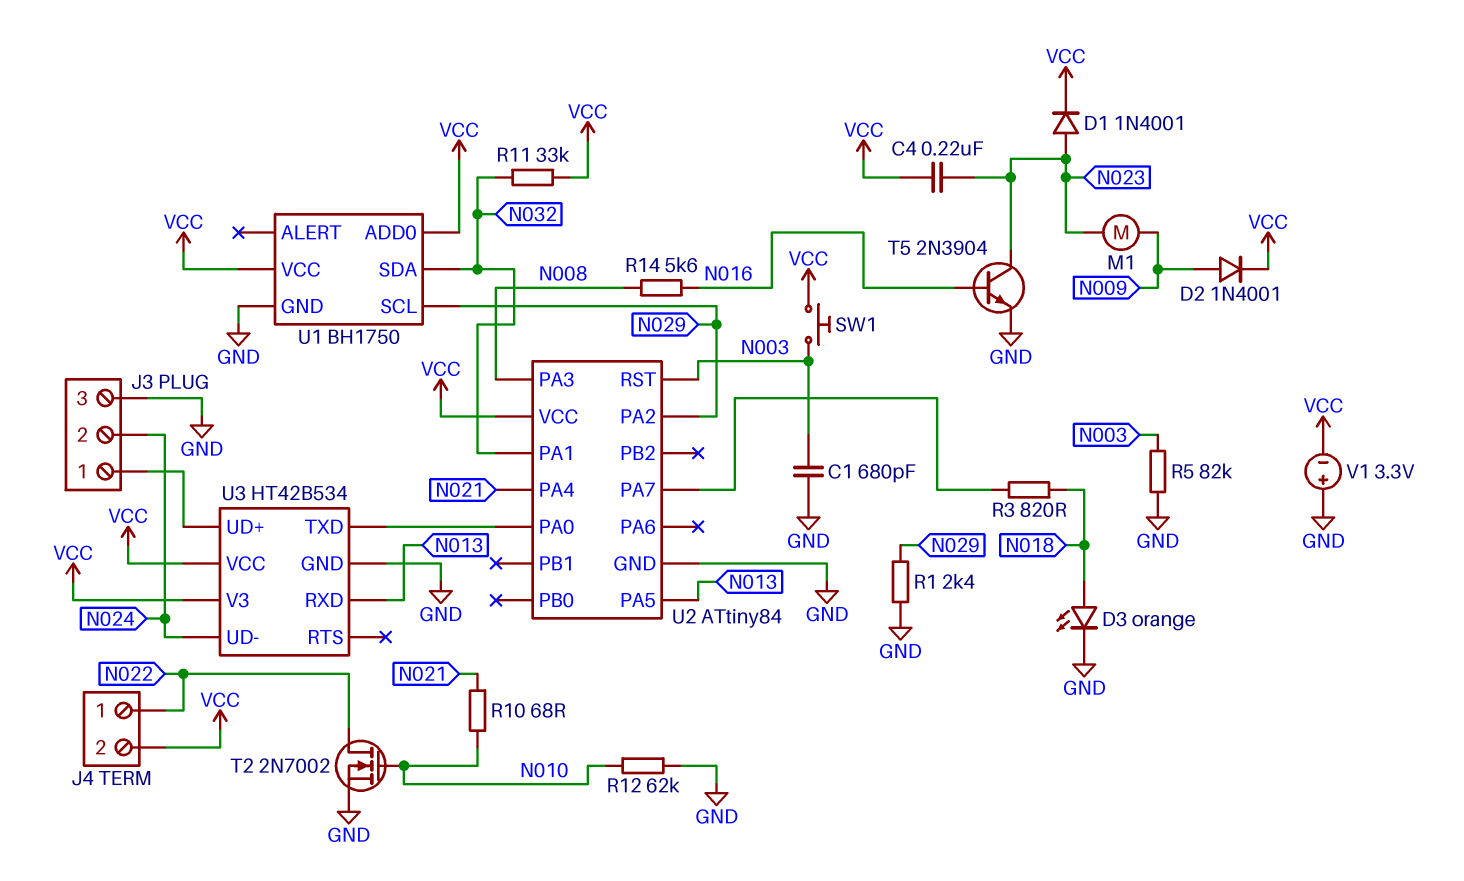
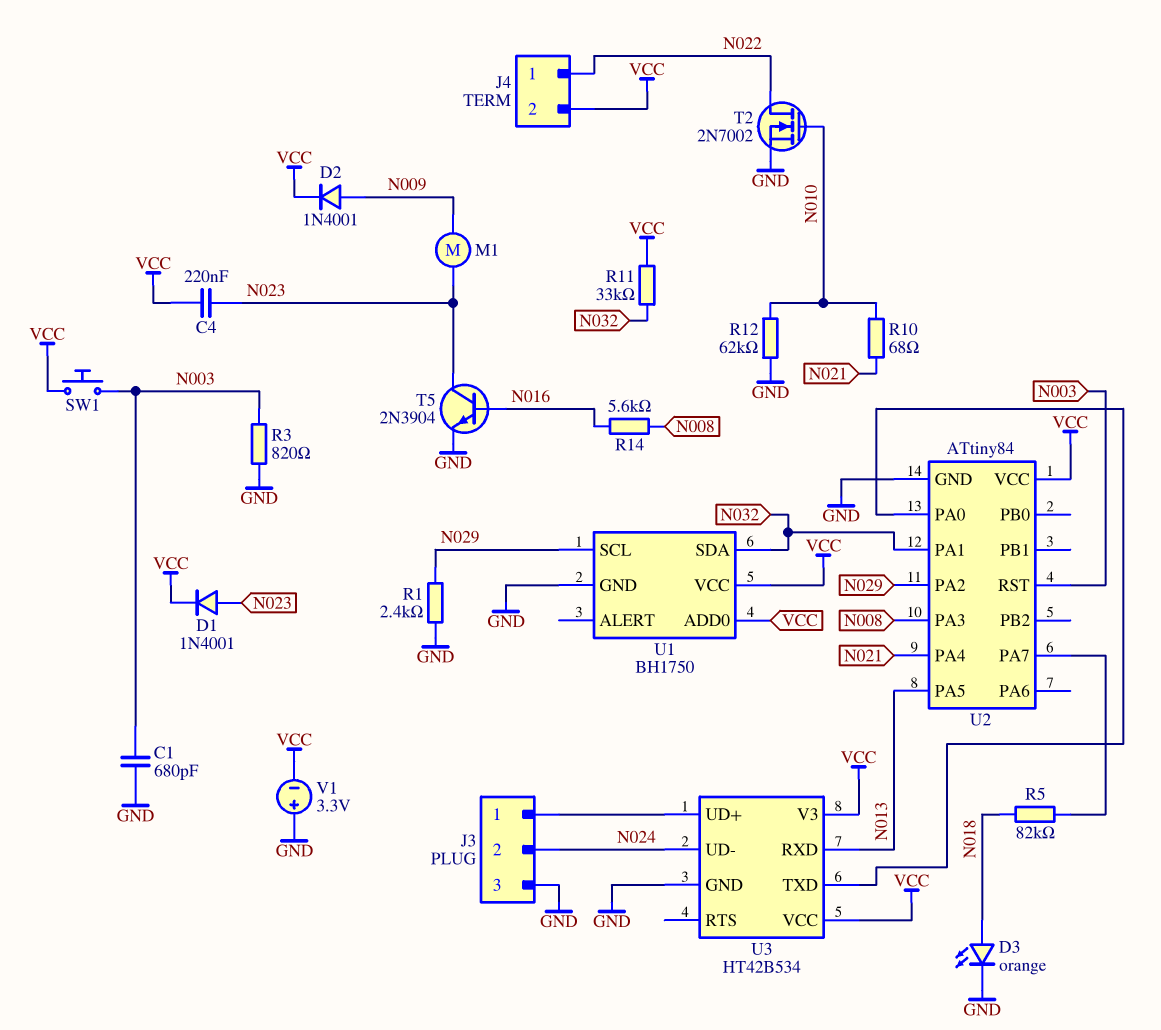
R3: 820 (N018, U2/PA7) -> 820 (GND, N003)
R5: 82k (GND, N003) -> 82k (N018, U2/PA7)

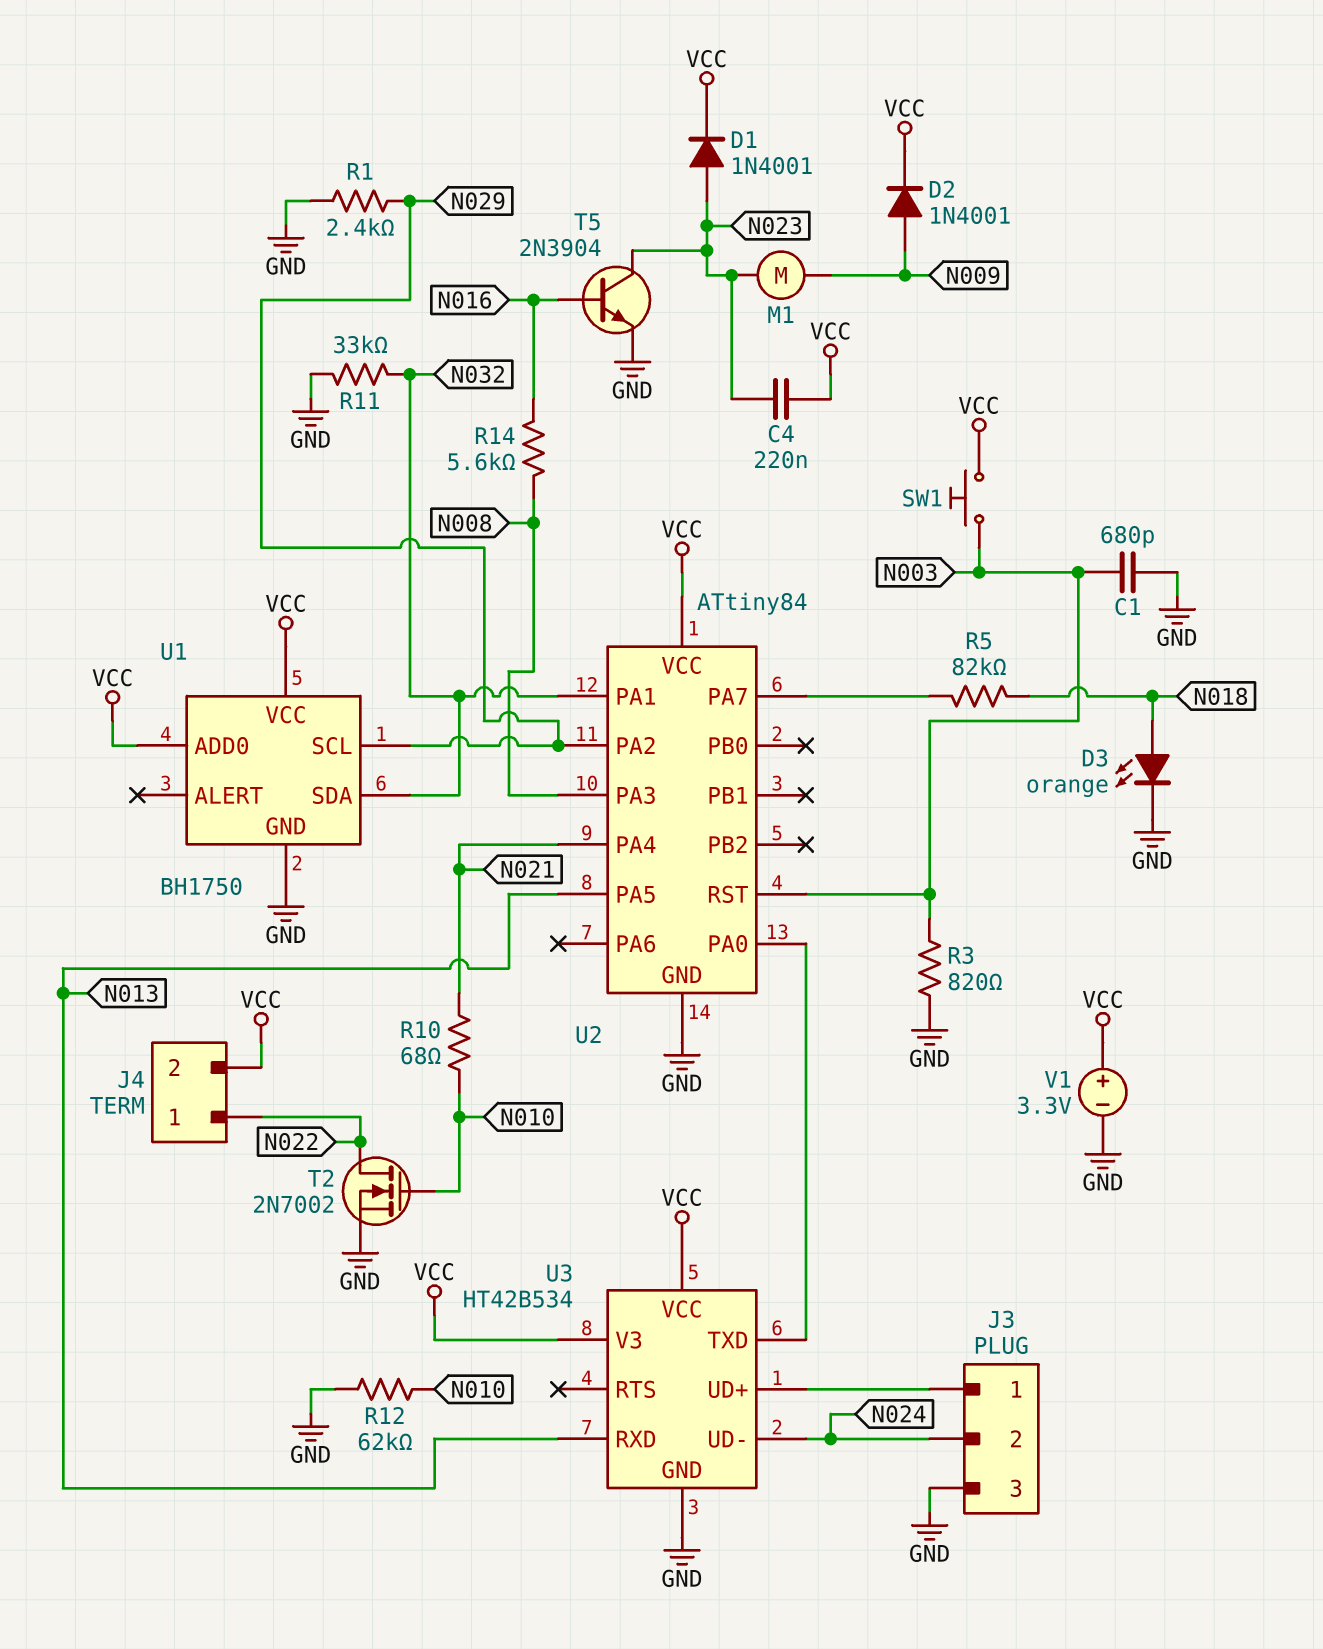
R11: 33k (N032, VCC) -> 33k (GND, N032)
V1: 3.3V (plus GND, minus VCC) -> 3.3V (plus VCC, minus GND)

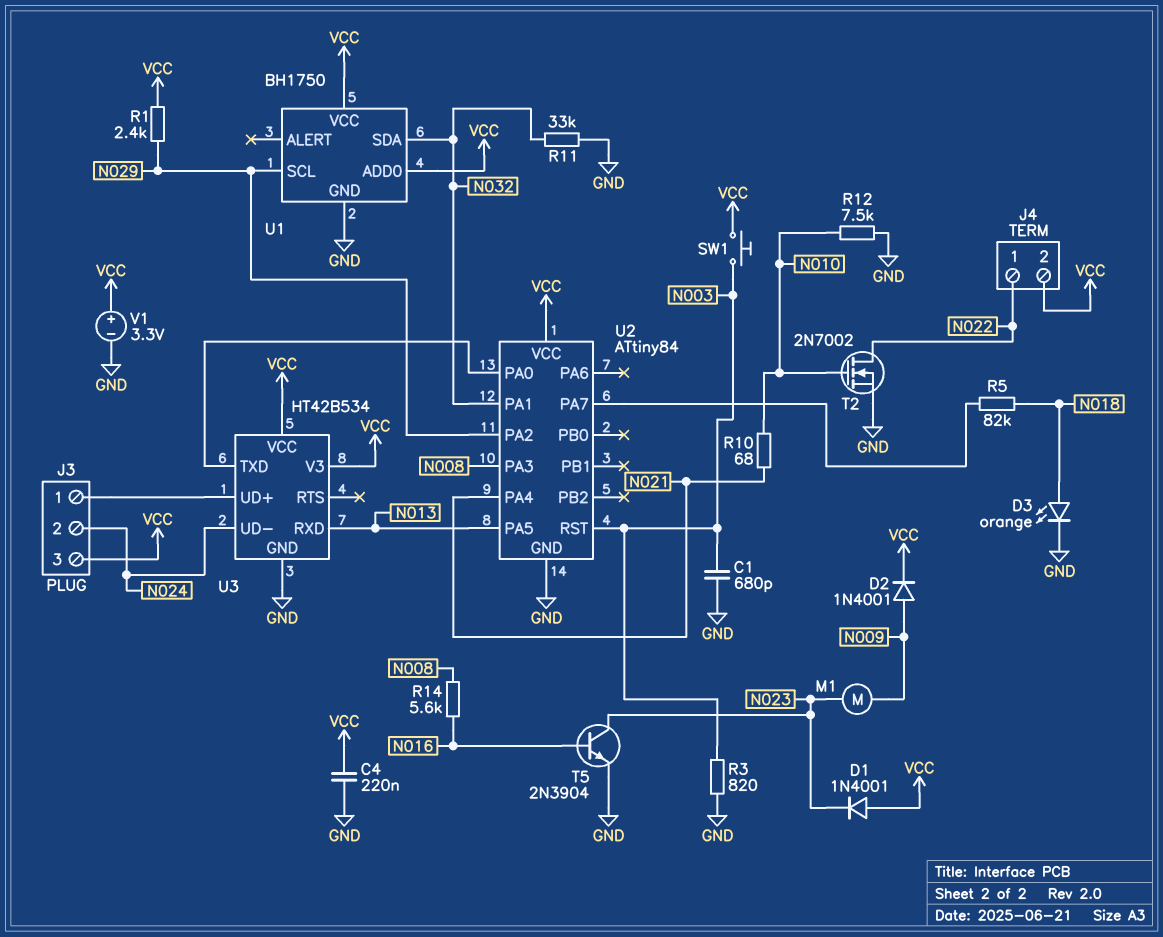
C4: 220nF (N023, VCC) -> 220nF (GND, VCC)
D1: diode 1N4001 (A N023, K VCC) -> diode 1N4001 (A VCC, K N023)
J3 pin 3: GND -> VCC
R1: 2.4k (GND, N029) -> 2.4k (N029, VCC)
R12: 62k (GND, N010) -> 7.5k (GND, N010)

